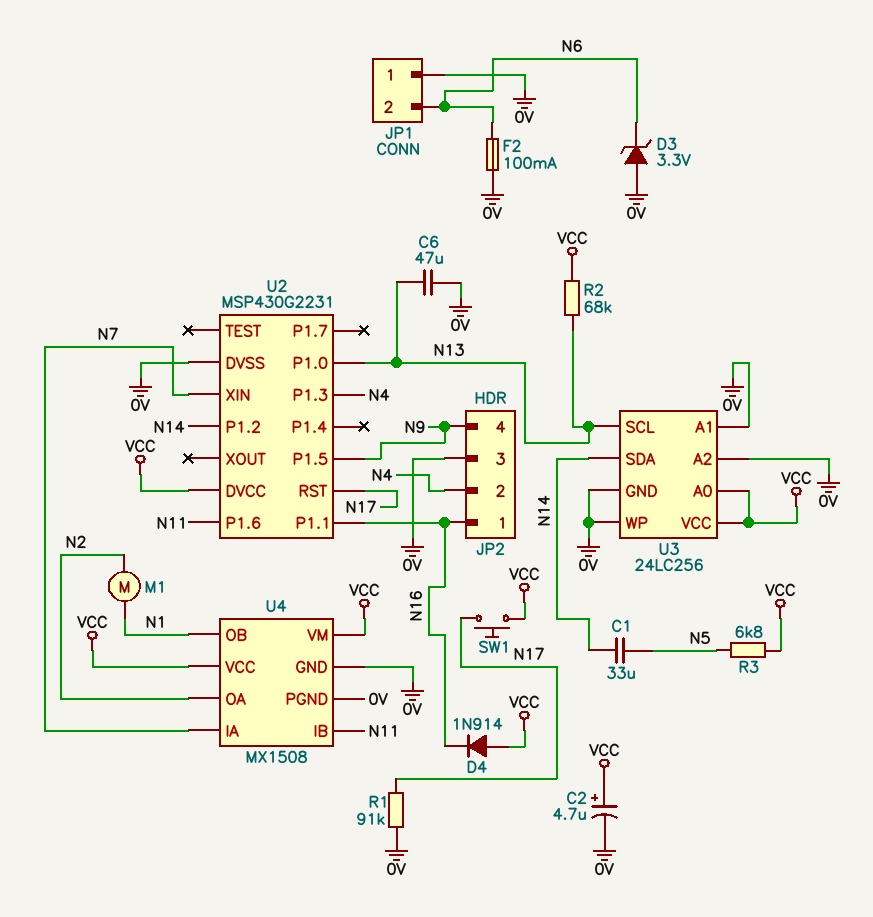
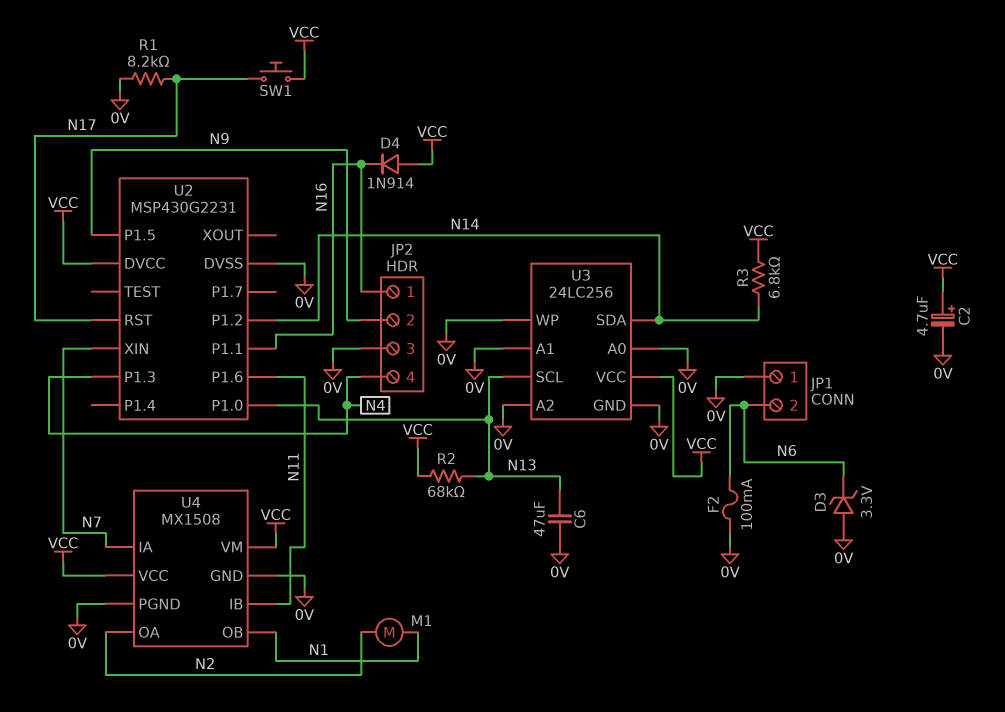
C1: 33uF (N5, N14) -> none
JP2 pin 2: N4 -> N9
JP2 pin 4: N9 -> N4
R1: 91k (0V, N17) -> 8.2k (0V, N17)
R3: 6.8k (N5, VCC) -> 6.8k (N14, VCC)
U3 pin A0: VCC -> 0V

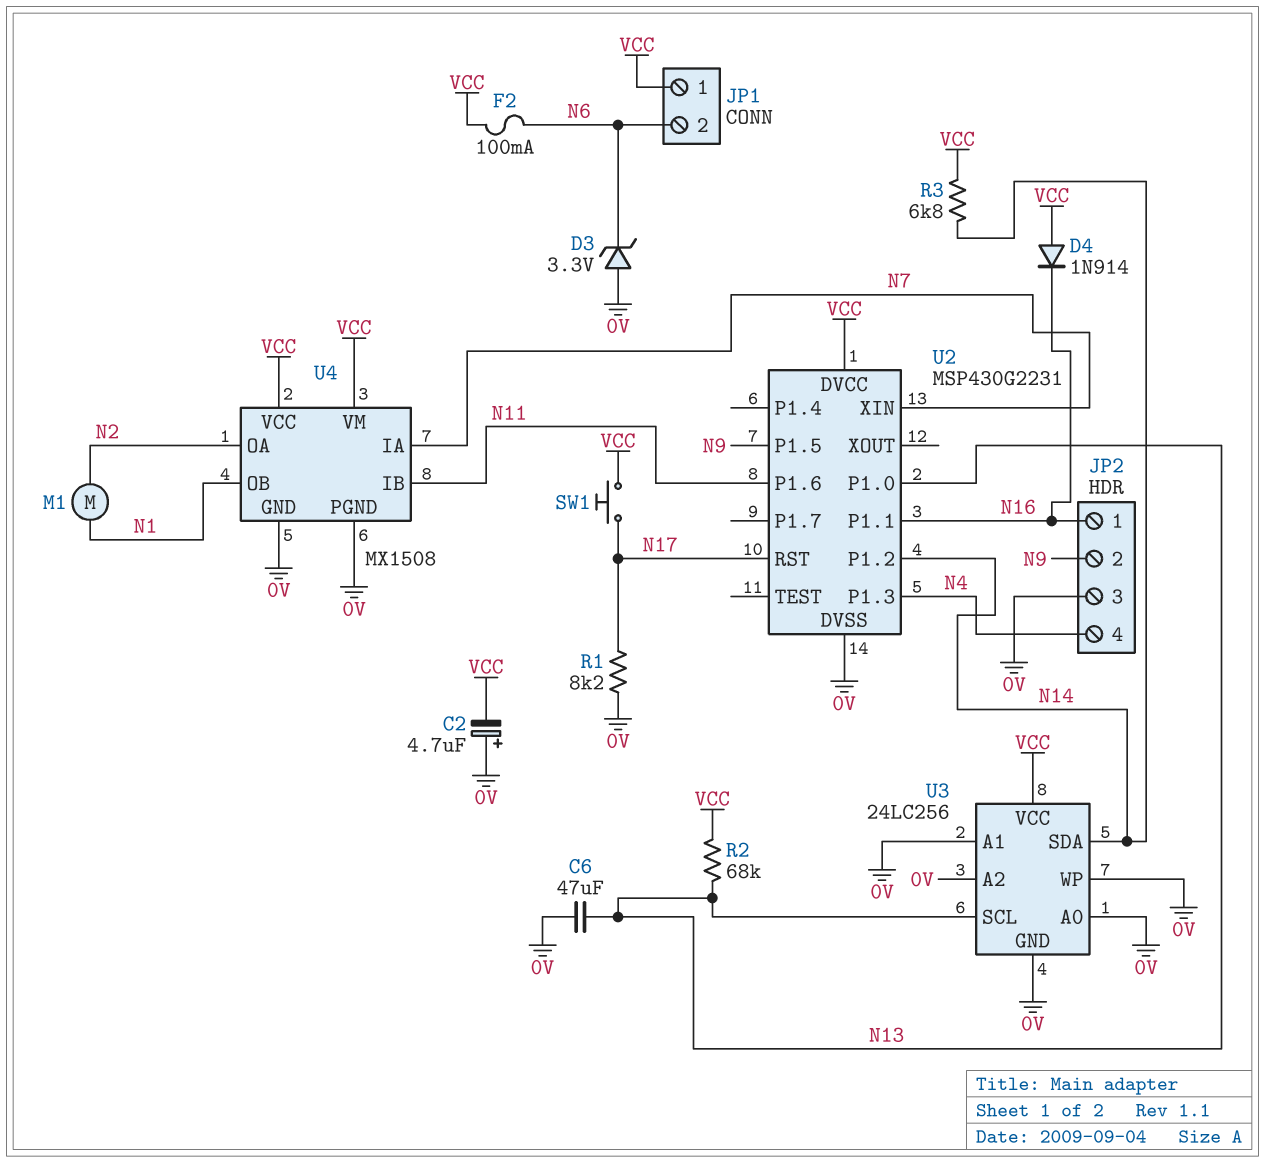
C2: 4.7uF (plus VCC, minus 0V) -> 4.7uF (plus 0V, minus VCC)
F2: 100mA (0V, N6) -> 100mA (N6, VCC)
JP1 pin 1: 0V -> VCC

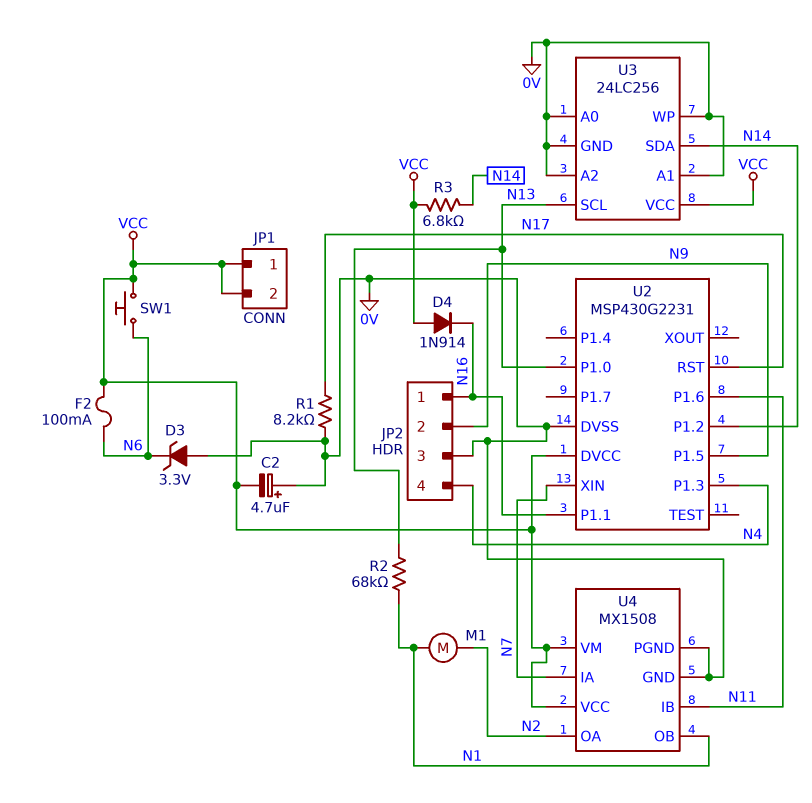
C6: 47uF (0V, N13) -> none
JP1 pin 2: N6 -> VCC
R2: 68k (N13, VCC) -> 68k (N1, N13)
SW1: button (N17, VCC) -> button (N6, VCC)

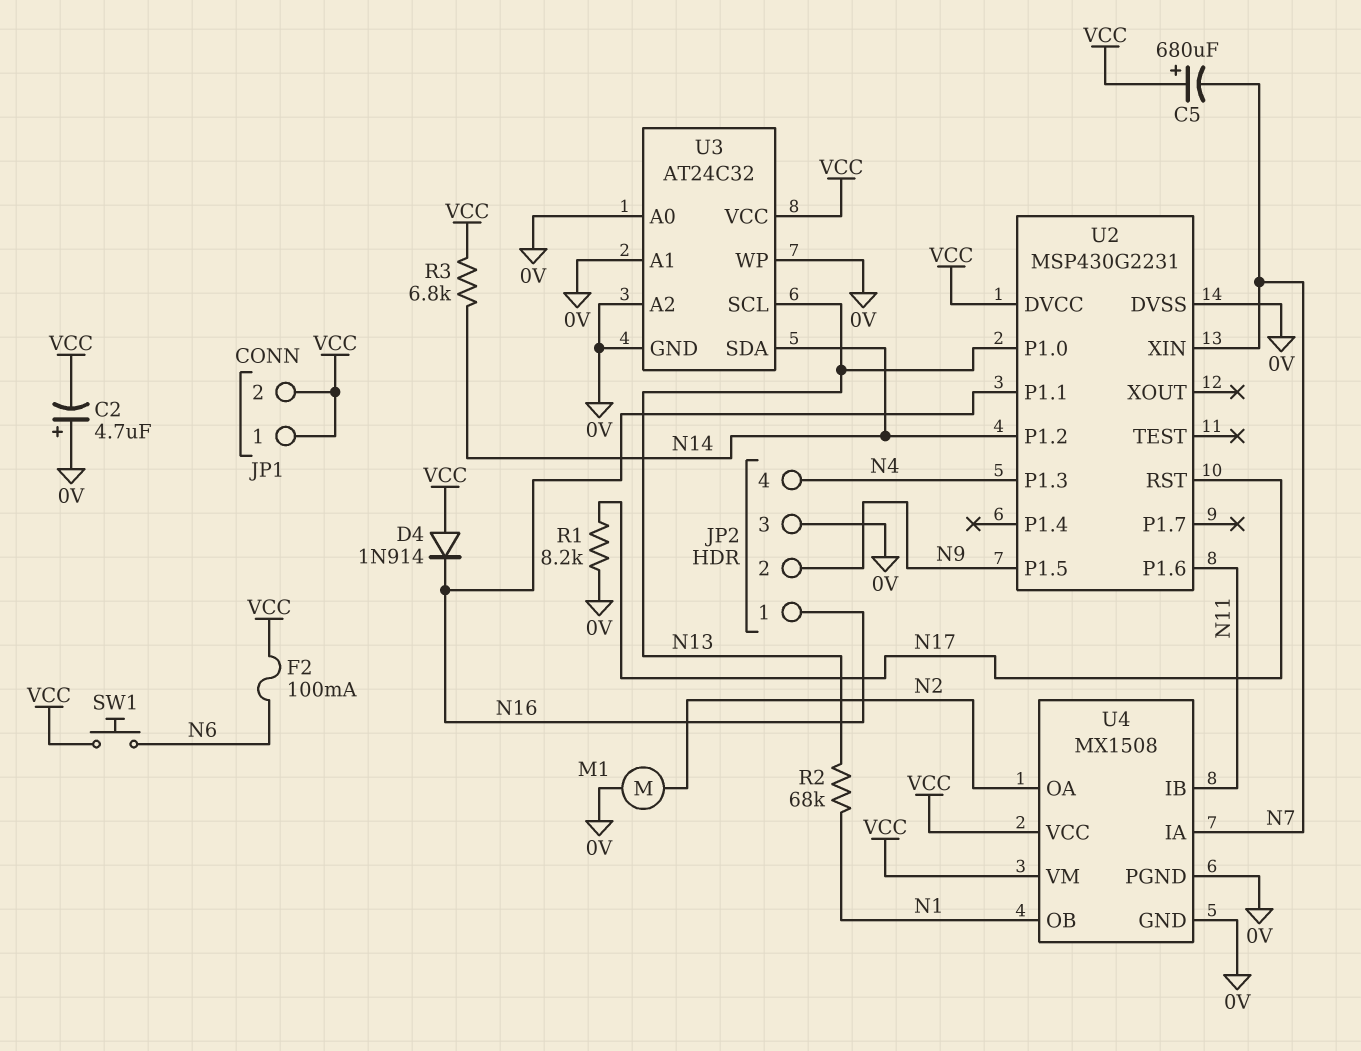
C5: none -> 680uF (plus VCC, minus N7)
D3: zener 3.3V (A 0V, K N6) -> none
M1: motor (N1, N2) -> motor (0V, N2)
U3: 24LC256 -> AT24C32

